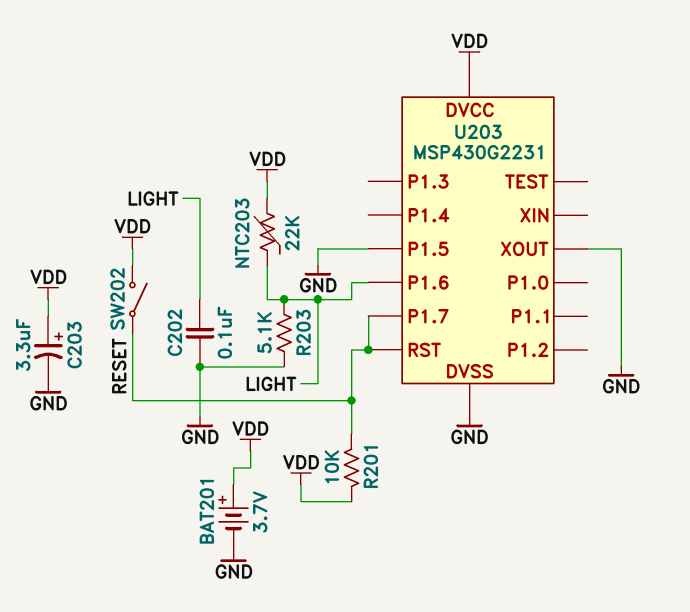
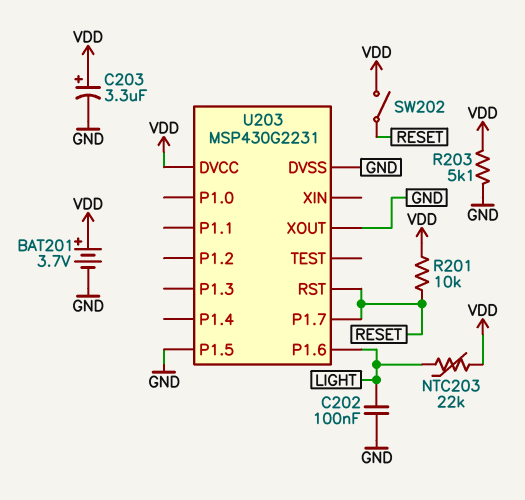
R203: 5.1k (GND, LIGHT) -> 5.1k (GND, VDD)

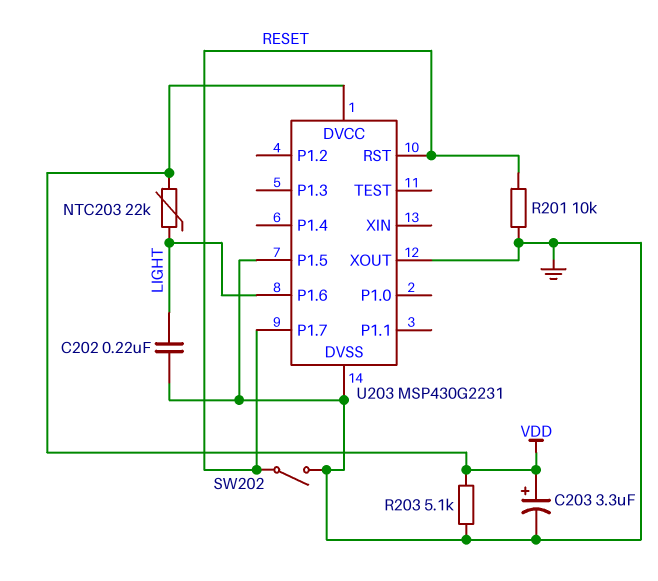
BAT201: 3.7V (plus VDD, minus GND) -> none
C202: 100nF (GND, LIGHT) -> 220nF (GND, LIGHT)
R201: 10k (RESET, VDD) -> 10k (GND, RESET)
SW202: switch (RESET, VDD) -> switch (GND, RESET)

